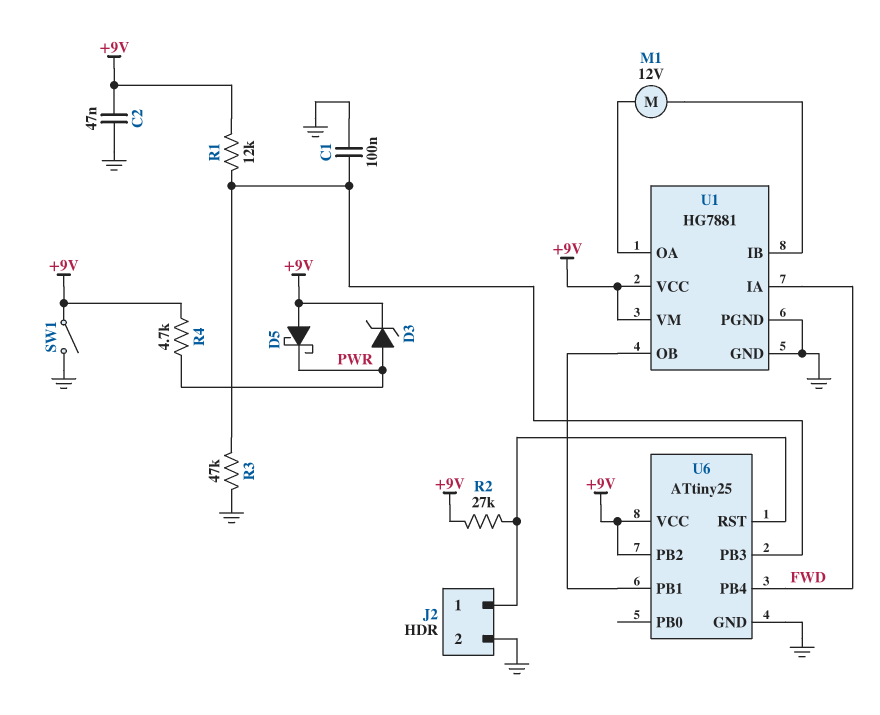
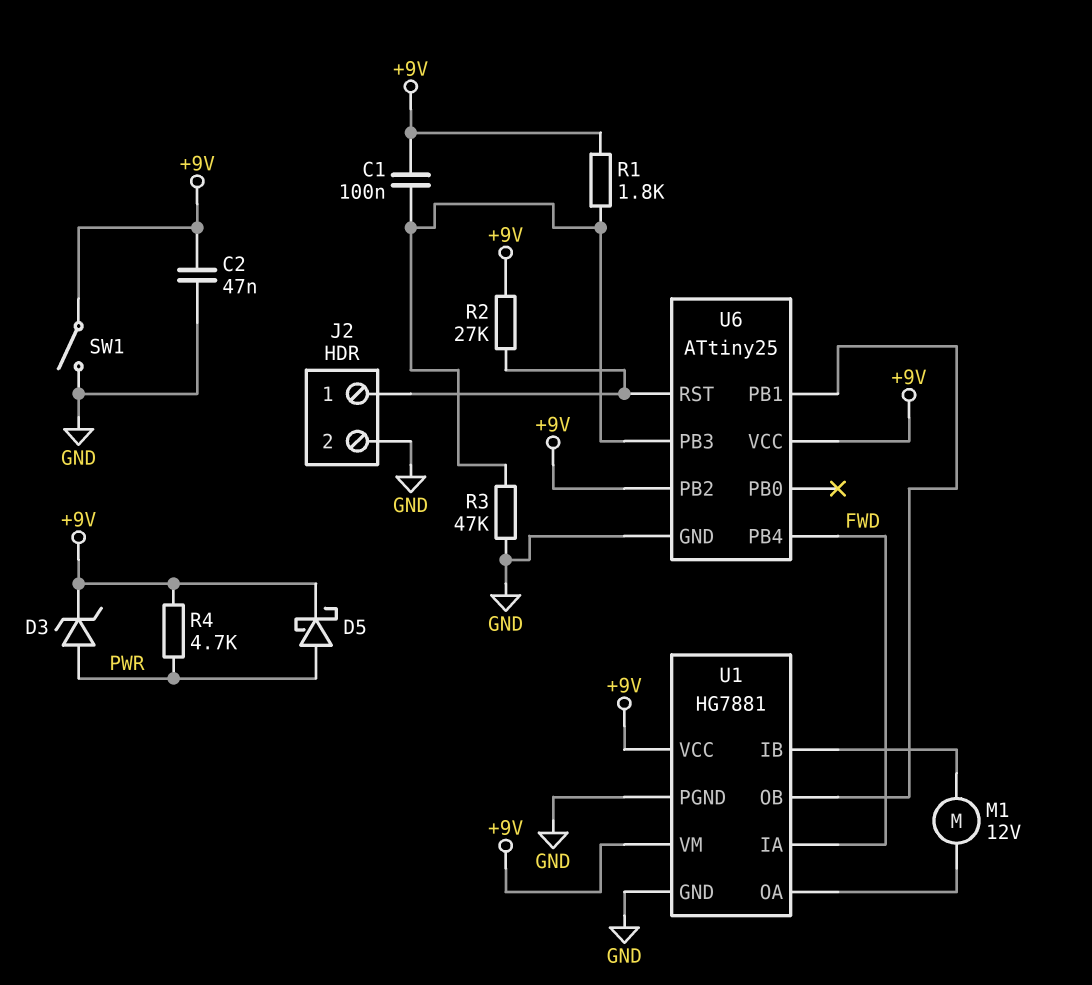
C1: 100nF (GND, U6/PB3) -> 100nF (+9V, U6/PB3)
D5: schottky (A +9V, K PWR) -> schottky (A PWR, K +9V)
R1: 12k (+9V, U6/PB3) -> 1.8k (+9V, U6/PB3)

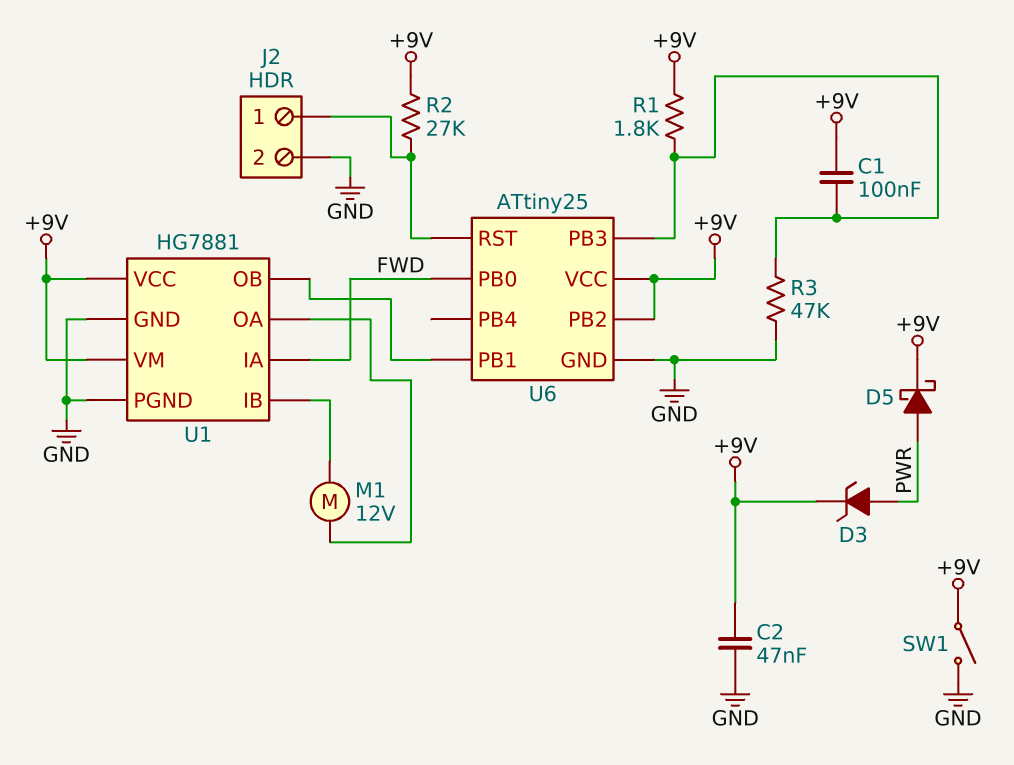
R4: 4.7k (+9V, PWR) -> none
U6 pin PB0: none -> FWD
U6 pin PB4: FWD -> none

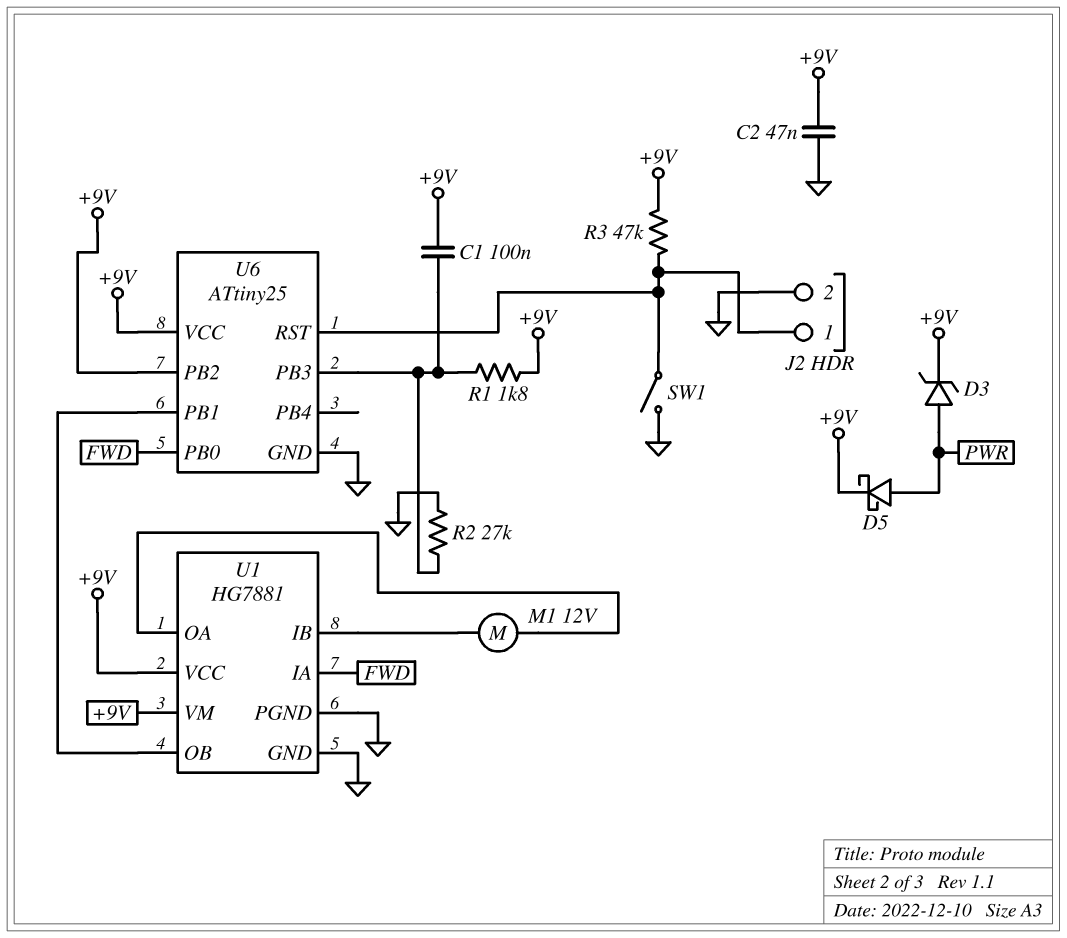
R2: 27k (+9V, J2/1) -> 27k (GND, U6/PB3)
R3: 47k (GND, U6/PB3) -> 47k (+9V, J2/1)
SW1: switch (+9V, GND) -> switch (GND, J2/1)

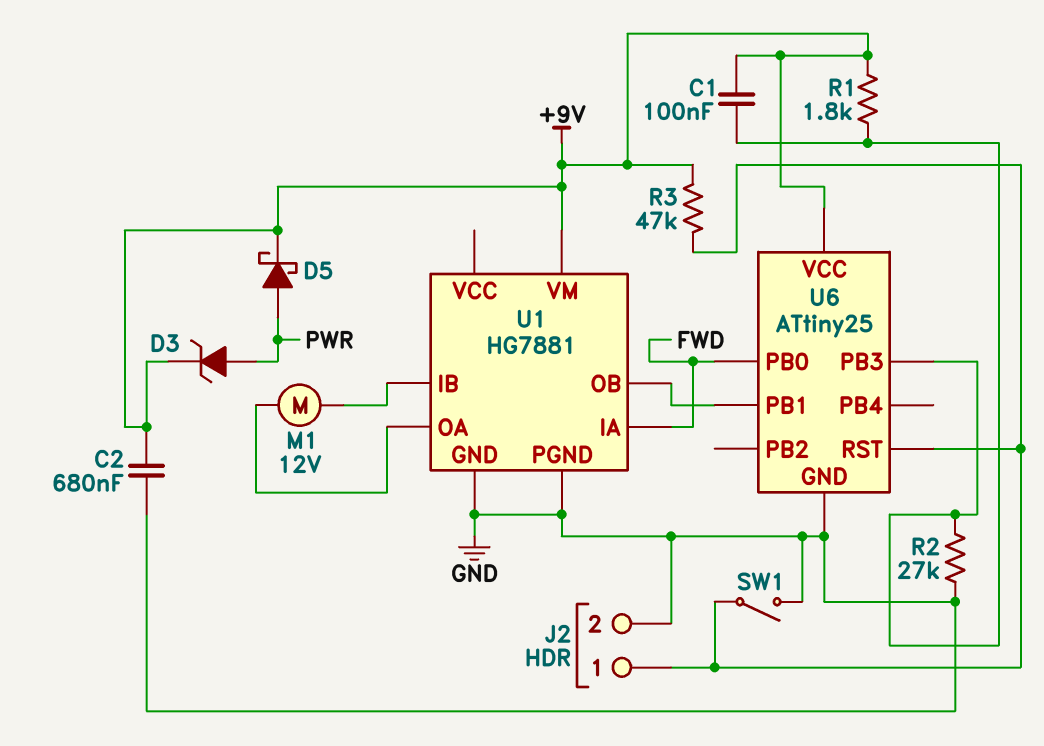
C2: 47nF (+9V, GND) -> 680nF (+9V, GND)
U1 pin VCC: +9V -> none
U6 pin PB2: +9V -> none

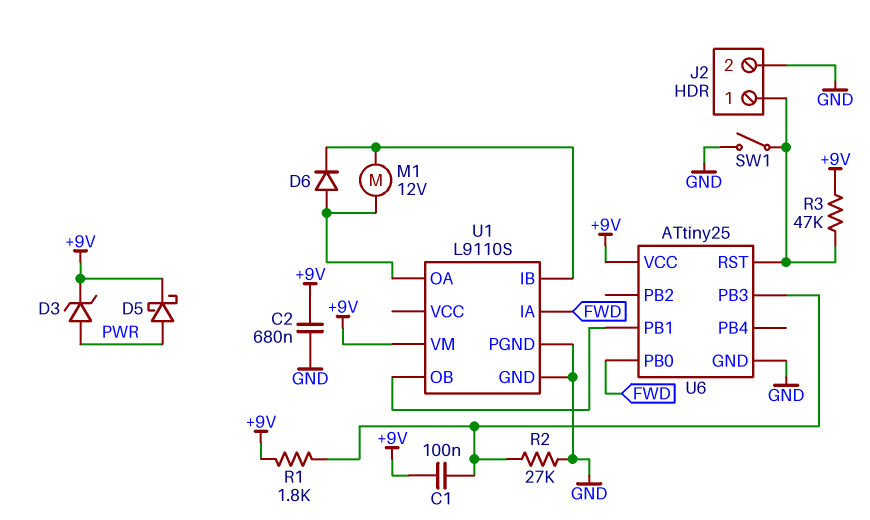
D6: none -> diode (A U1/OA, K U1/IB)
U1: HG7881 -> L9110S

